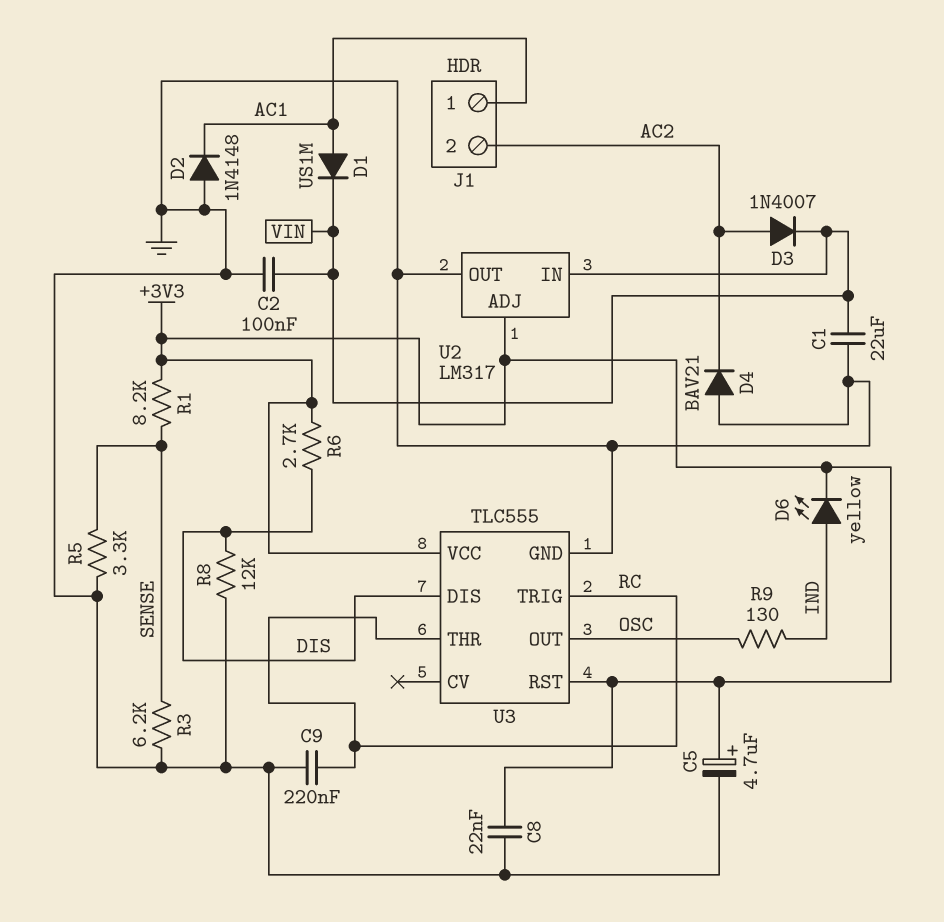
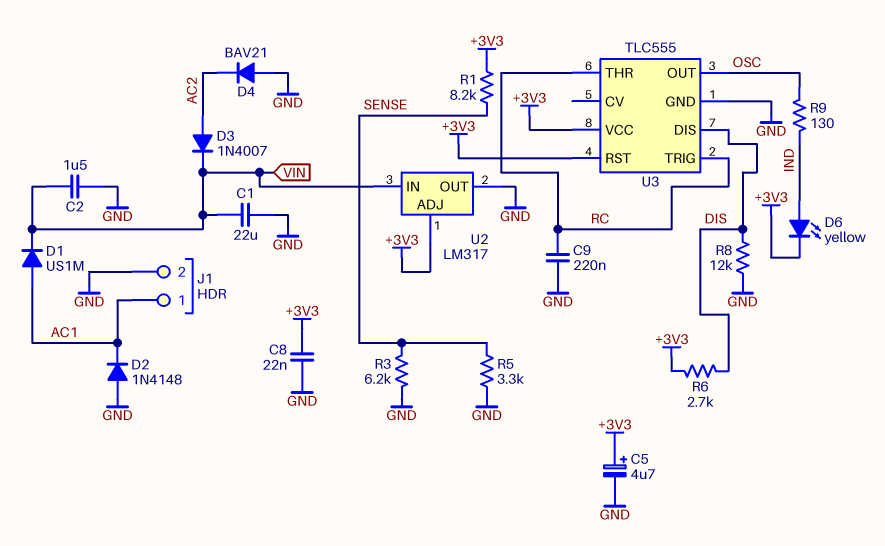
C2: 100nF (GND, VIN) -> 1.5uF (GND, VIN)
J1 pin 2: AC2 -> GND

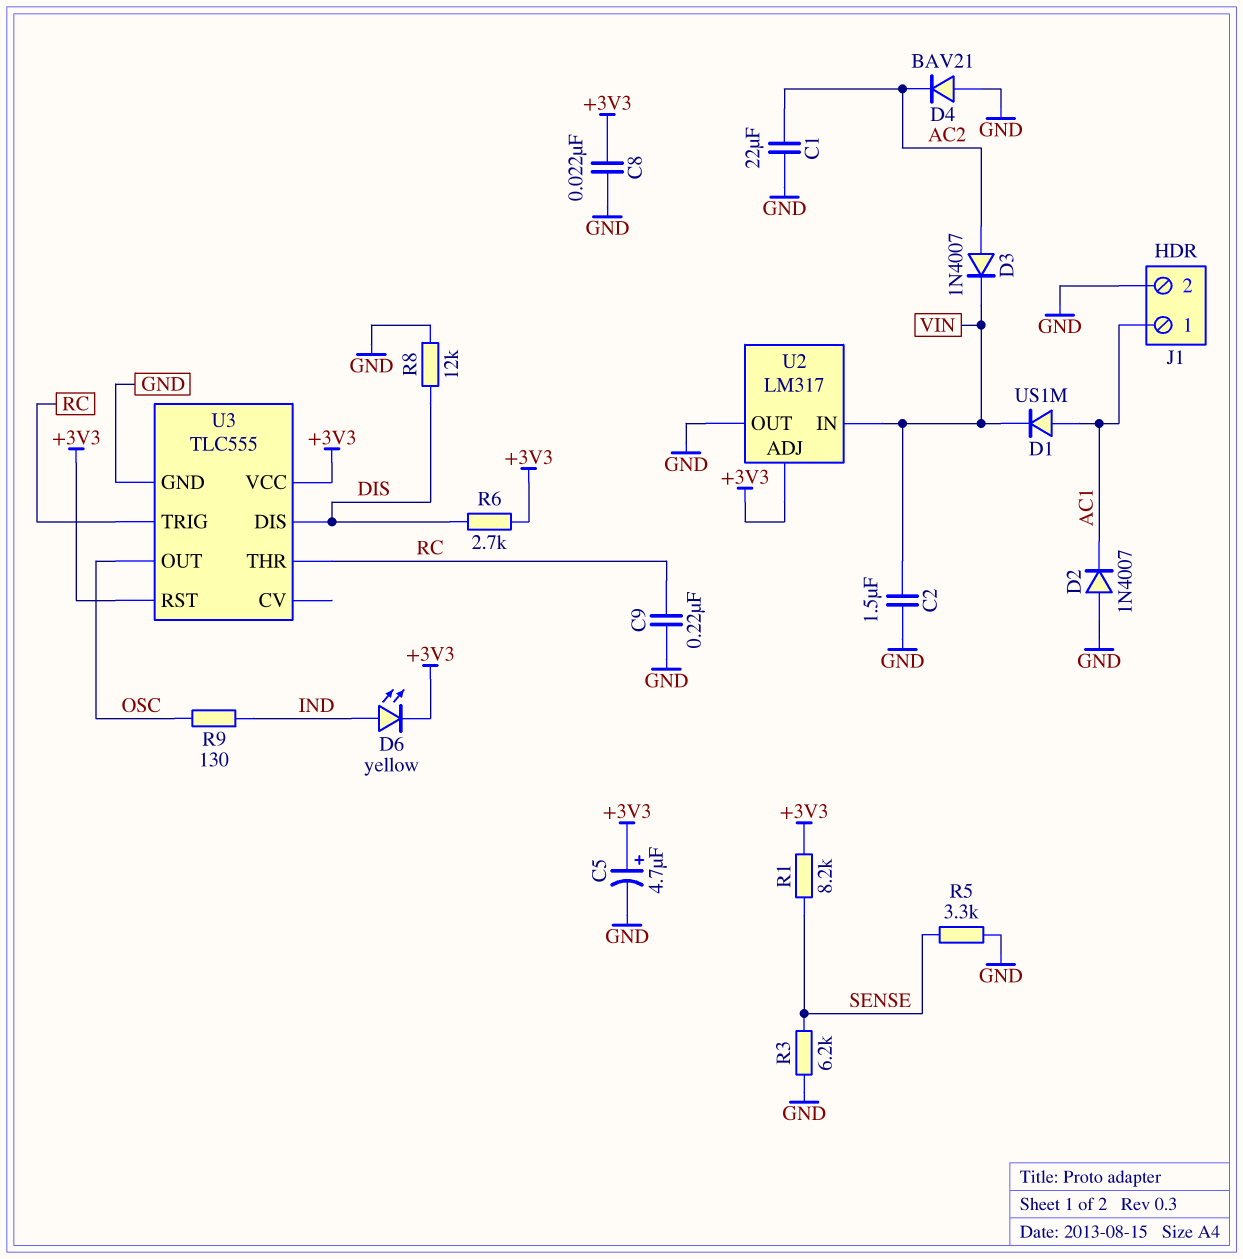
C1: 22uF (GND, VIN) -> 22uF (AC2, GND)
D2: diode 1N4148 (A GND, K AC1) -> diode 1N4007 (A GND, K AC1)

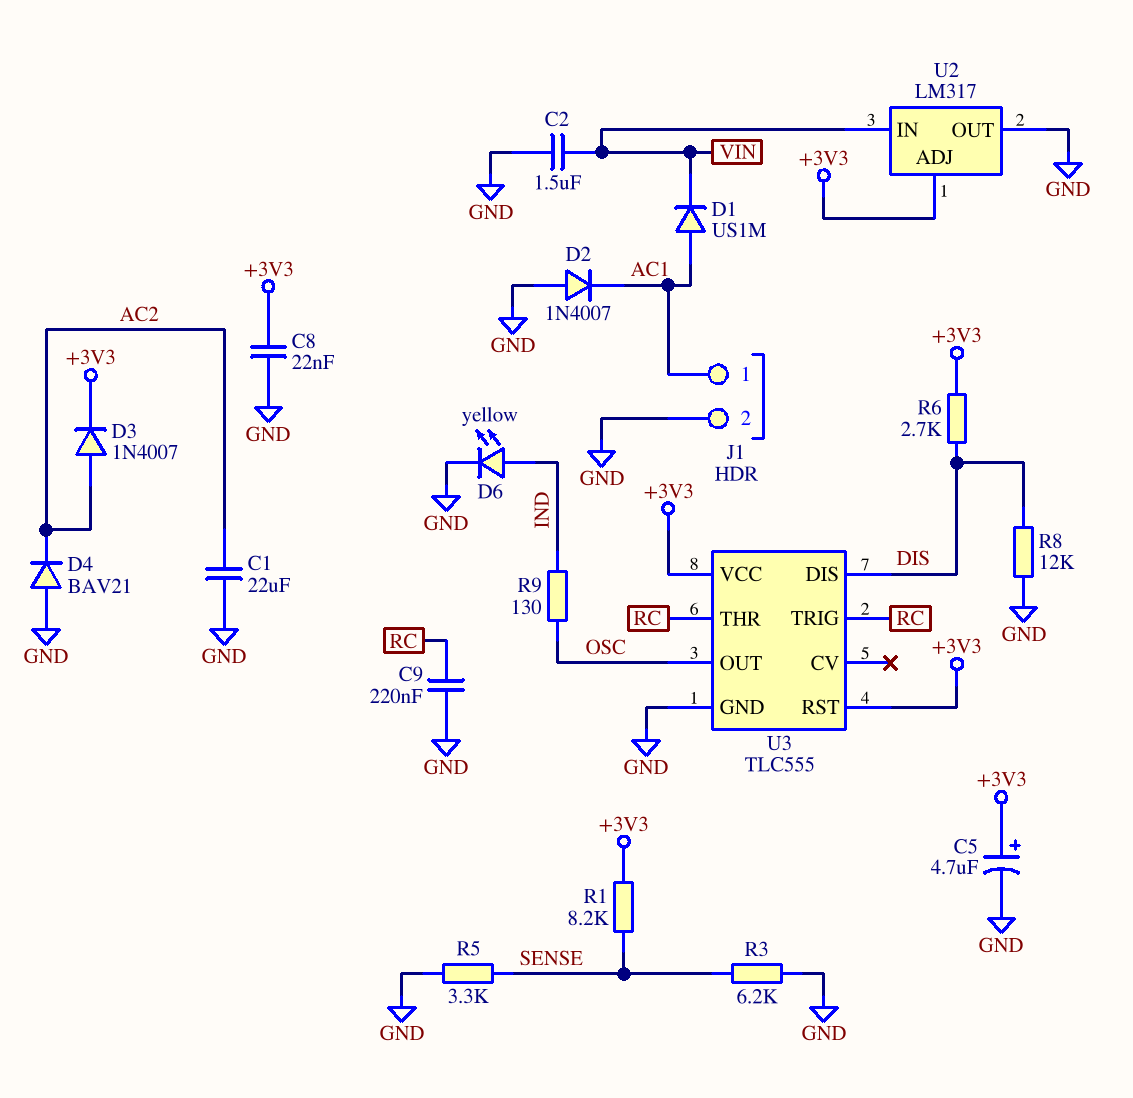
D3: diode 1N4007 (A AC2, K VIN) -> diode 1N4007 (A AC2, K +3V3)
D6: LED yellow (A IND, K +3V3) -> LED yellow (A IND, K GND)

